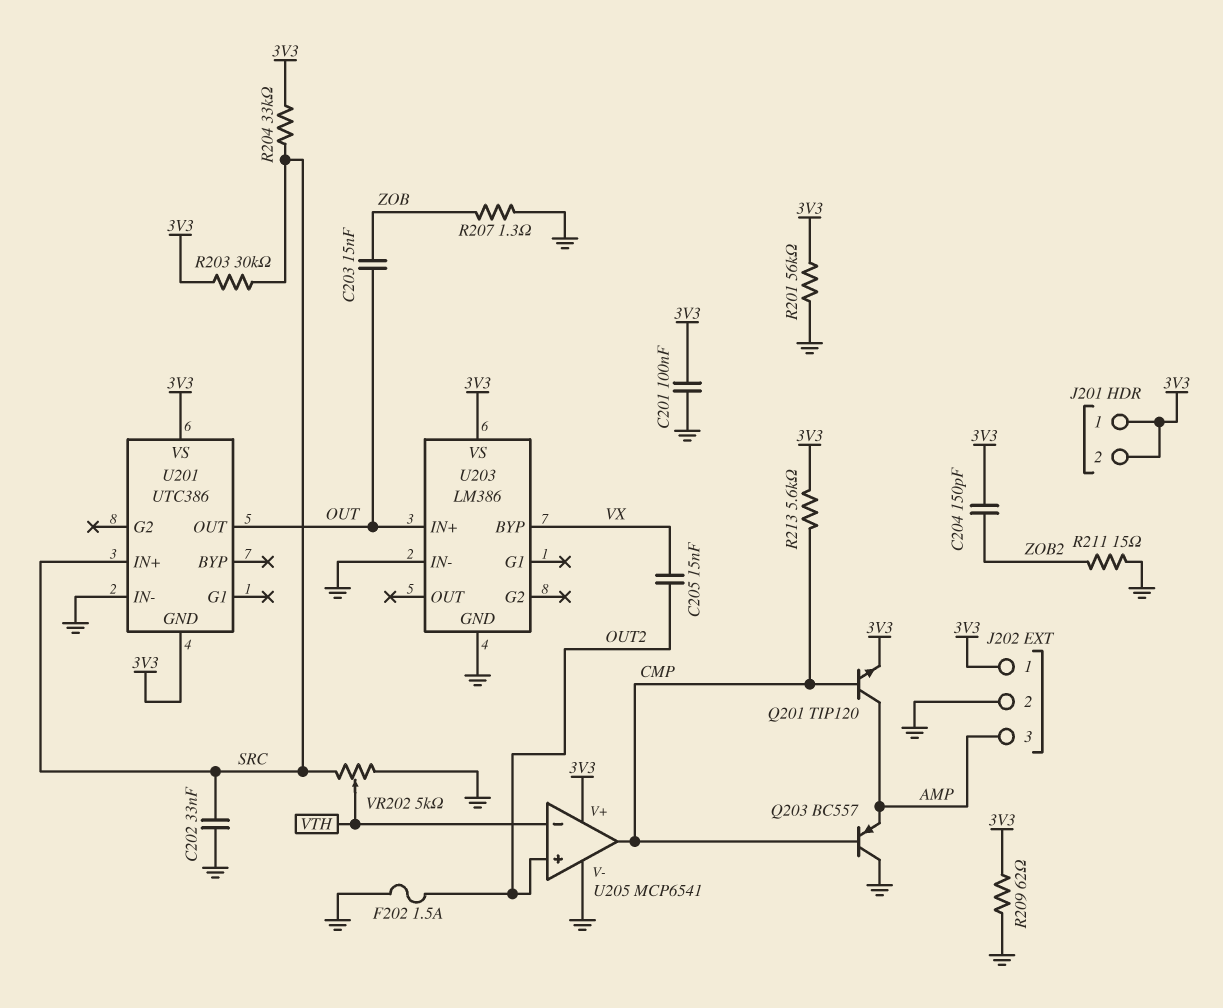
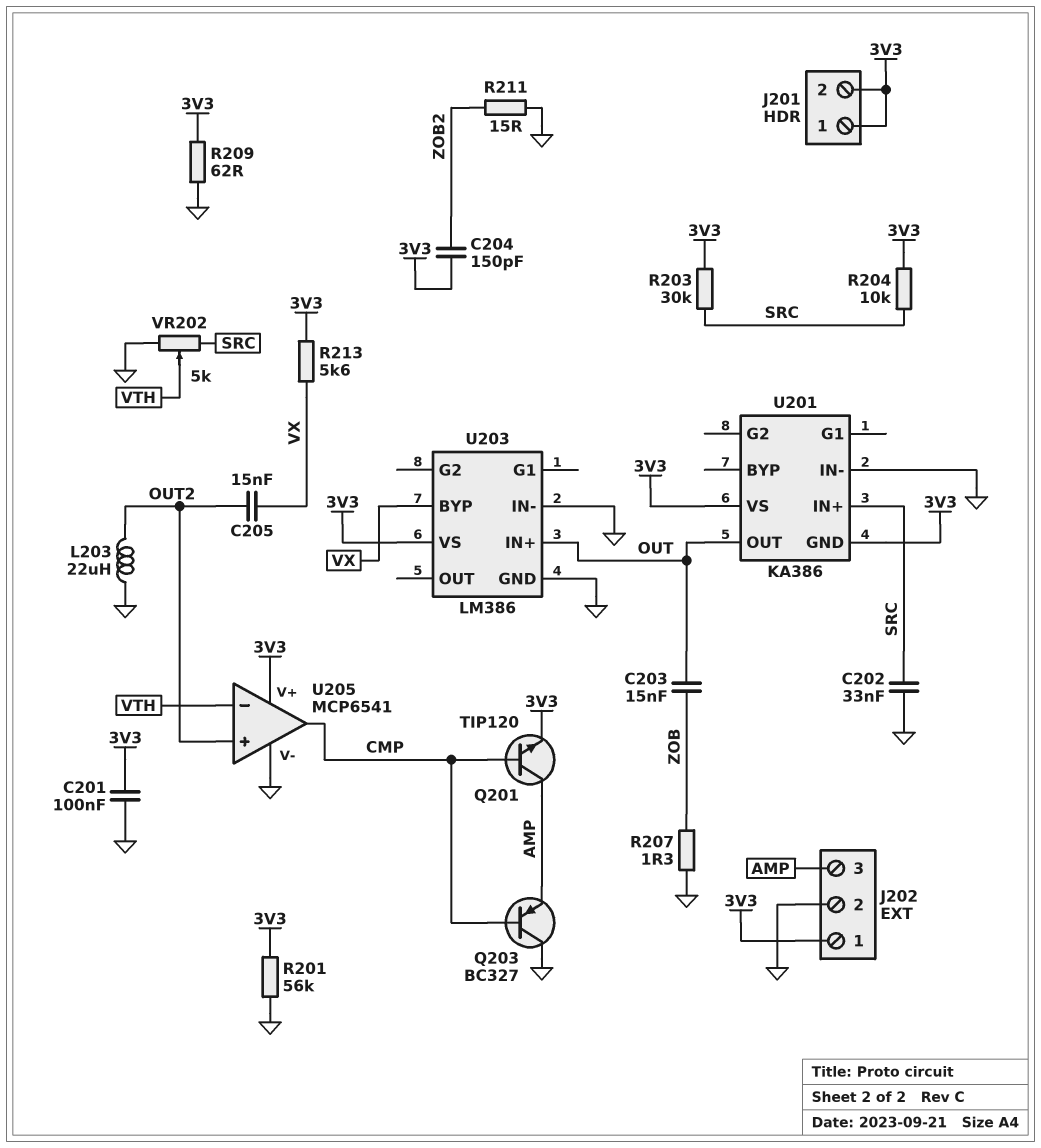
F202: 1.5A (GND, OUT2) -> none
L203: none -> 22uH (GND, OUT2)
Q203: PNP BC557 (B CMP, C GND, E AMP) -> PNP BC327 (B CMP, C GND, E AMP)
R204: 33k (3V3, SRC) -> 10k (3V3, SRC)
R213: 5.6k (3V3, CMP) -> 5.6k (3V3, VX)
U201: UTC386 -> KA386

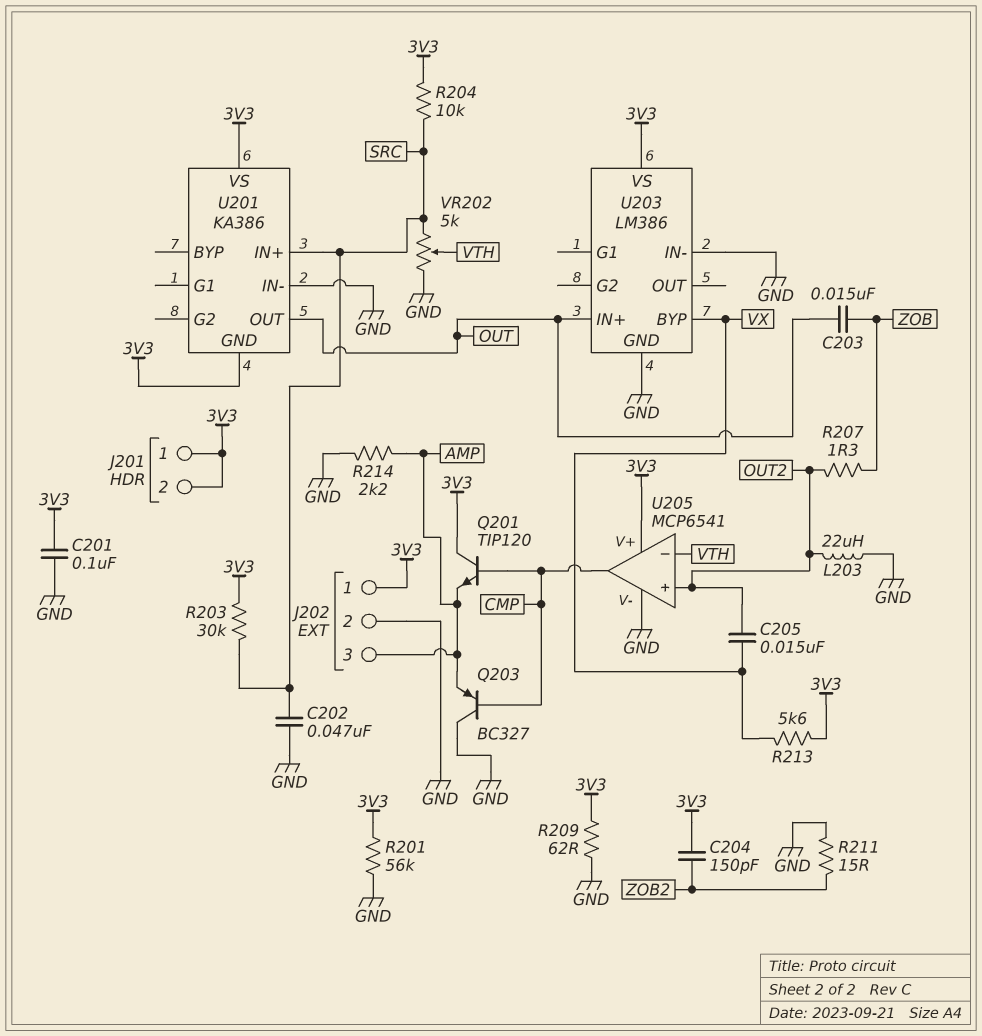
C202: 33nF (GND, SRC) -> 47nF (GND, SRC)
Q201: NPN TIP120 (B CMP, C AMP, E 3V3) -> NPN TIP120 (B CMP, C 3V3, E AMP)
R207: 1.3 (GND, ZOB) -> 1.3 (OUT2, ZOB)
R214: none -> 2.2k (AMP, GND)

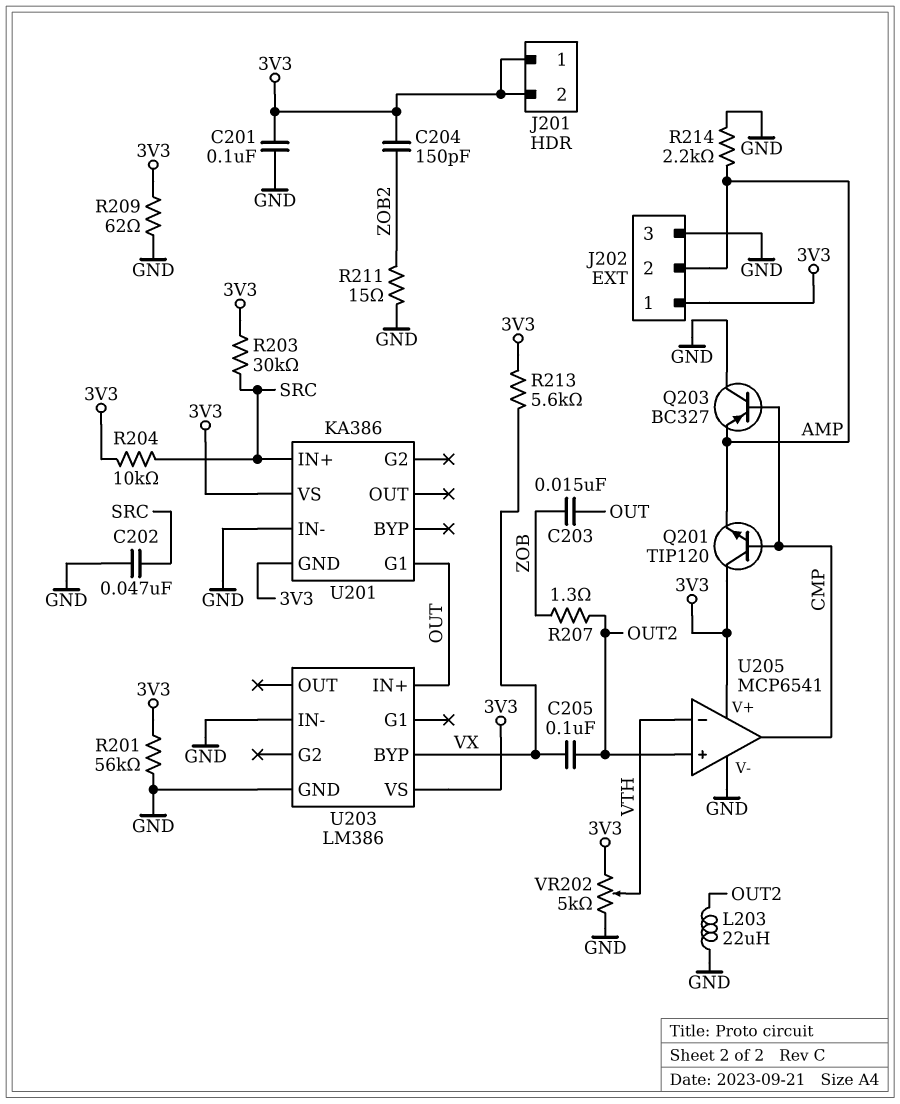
C205: 15nF (OUT2, VX) -> 100nF (OUT2, VX)
J202 pin 2: GND -> AMP
J202 pin 3: AMP -> GND
U201 pin G1: none -> OUT
U201 pin OUT: OUT -> none
VR202: 5k (GND, SRC, wiper VTH) -> 5k (3V3, GND, wiper VTH)

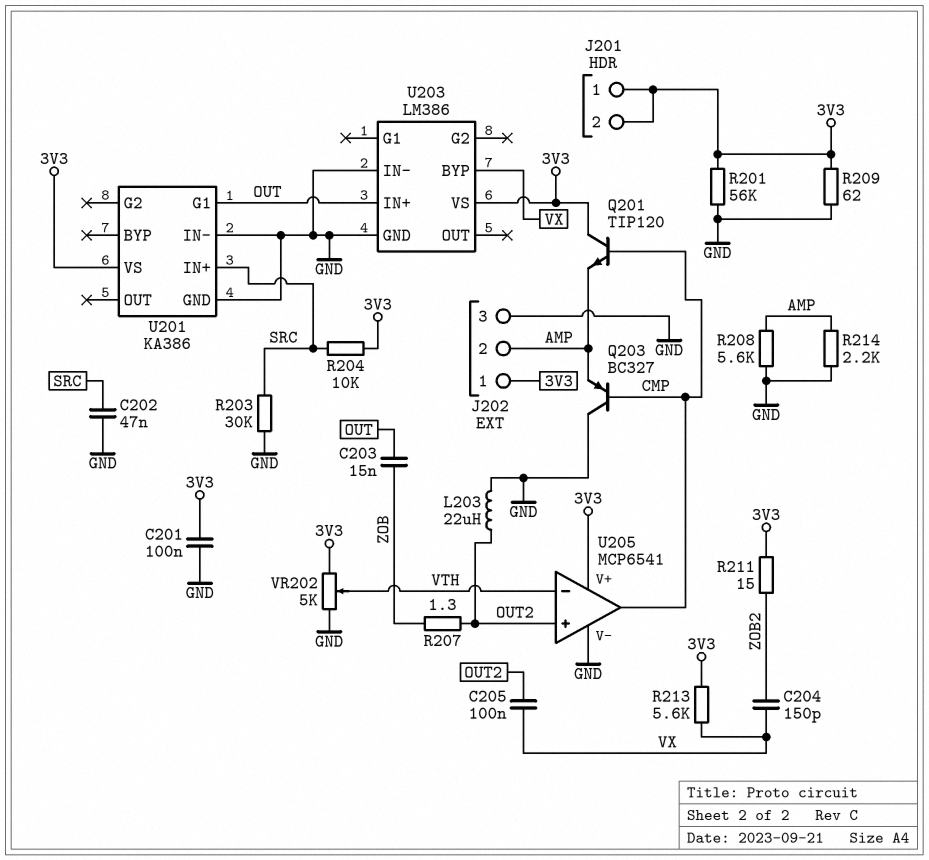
C204: 150pF (3V3, ZOB2) -> 150pF (VX, ZOB2)
R203: 30k (3V3, SRC) -> 30k (GND, SRC)
R208: none -> 5.6k (AMP, GND)
R211: 15 (GND, ZOB2) -> 15 (3V3, ZOB2)
U201 pin GND: 3V3 -> GND

